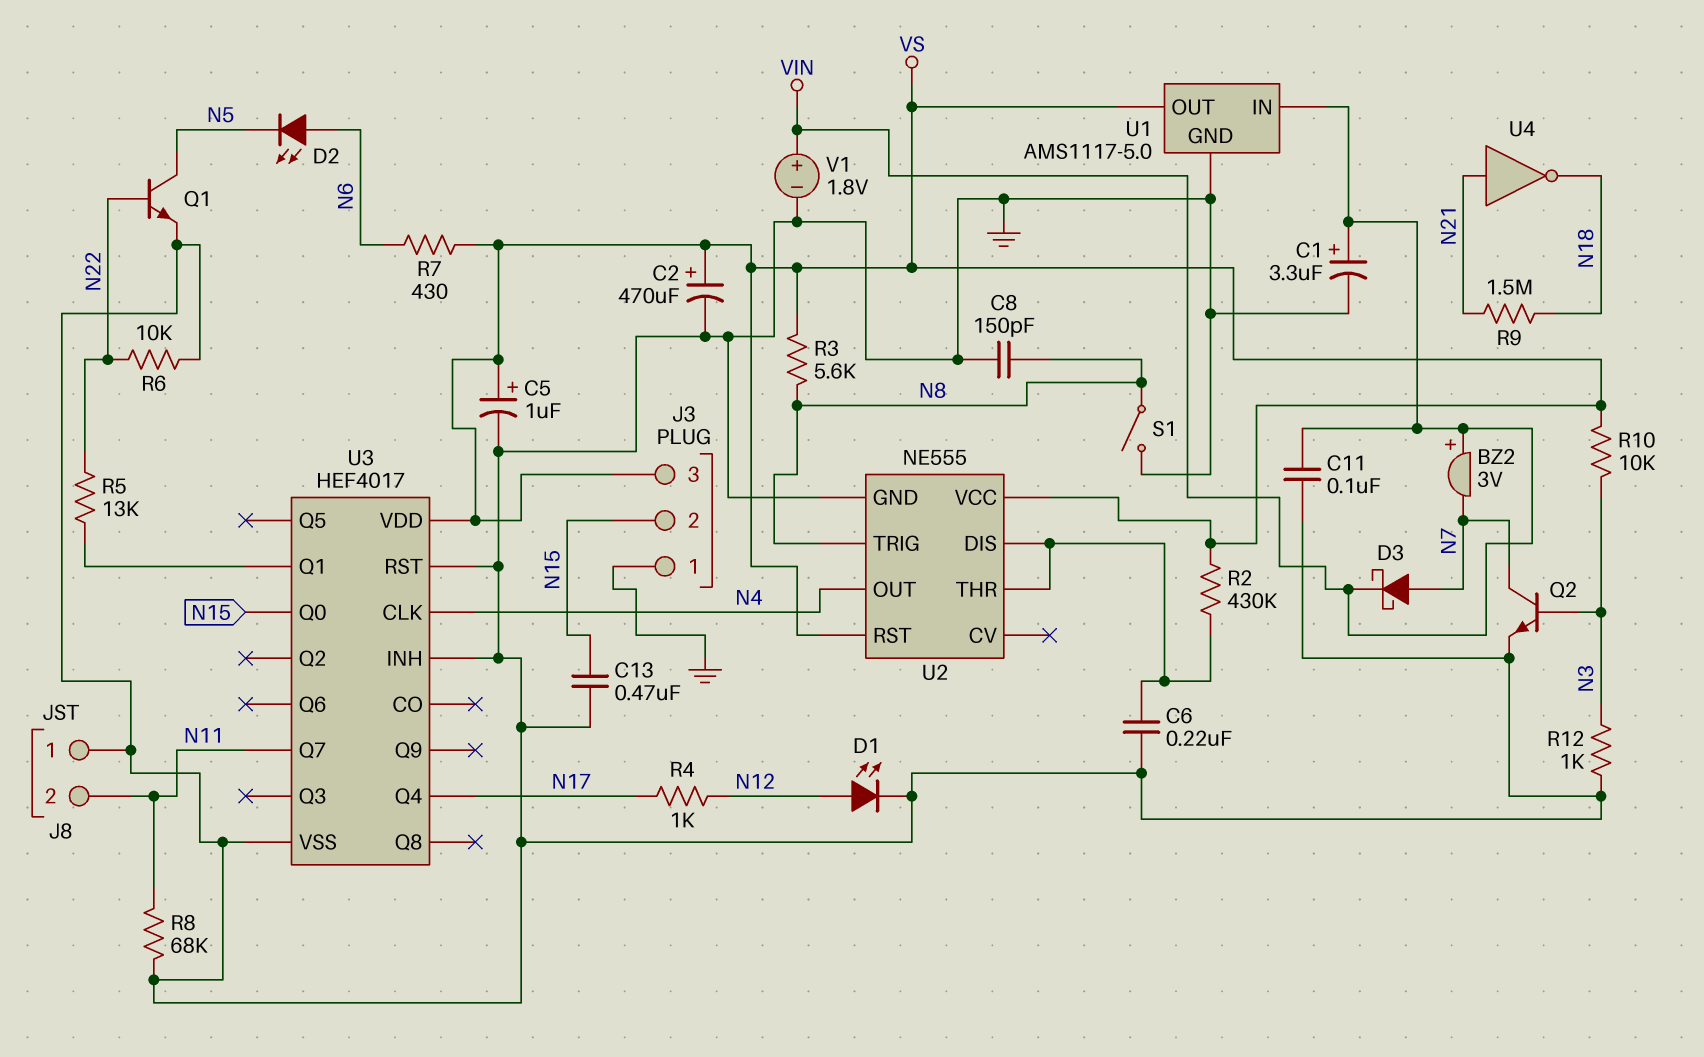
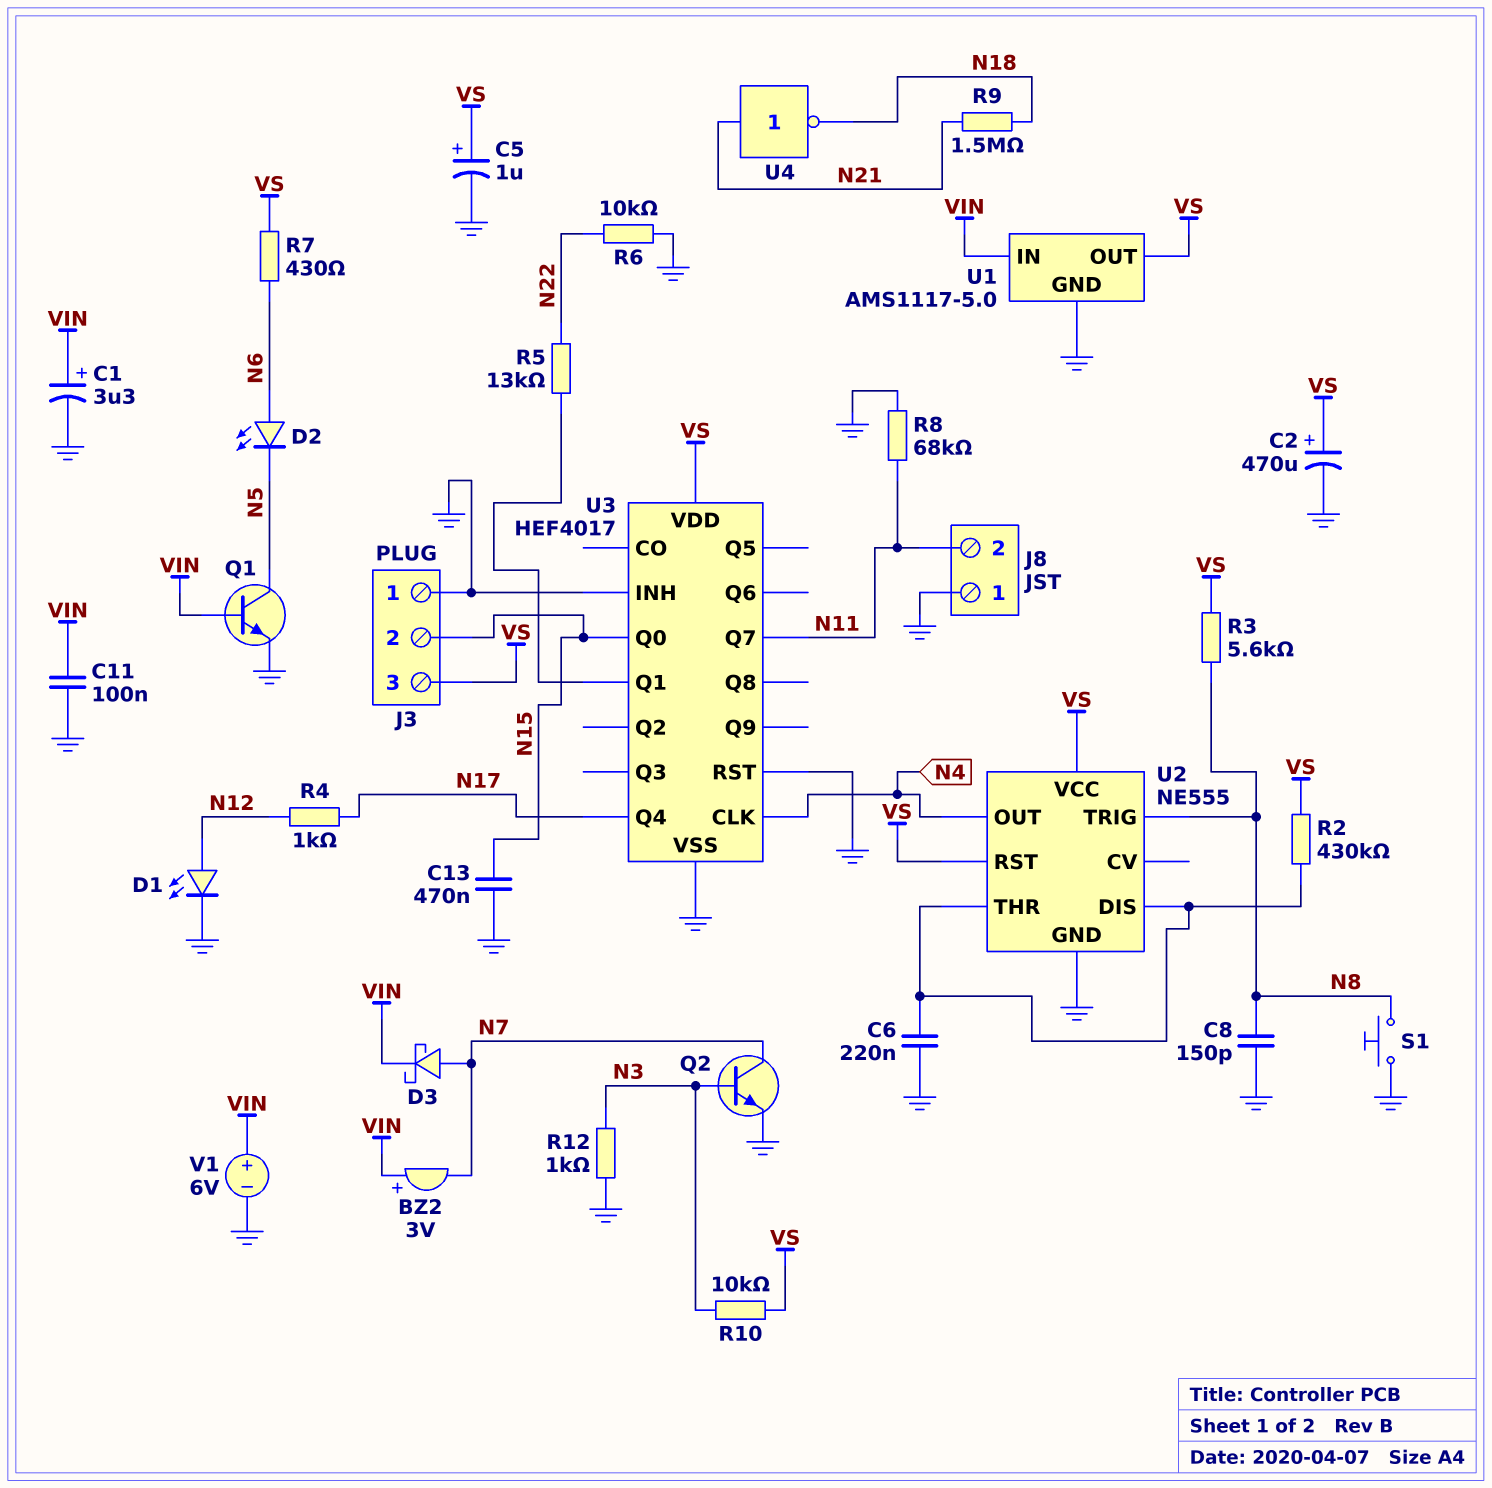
Q1: NPN (B N22, C N5, E GND) -> NPN (B VIN, C N5, E GND)
S1: switch (GND, N8) -> button (GND, N8)
V1: 1.8V (plus VIN, minus GND) -> 6V (plus VIN, minus GND)

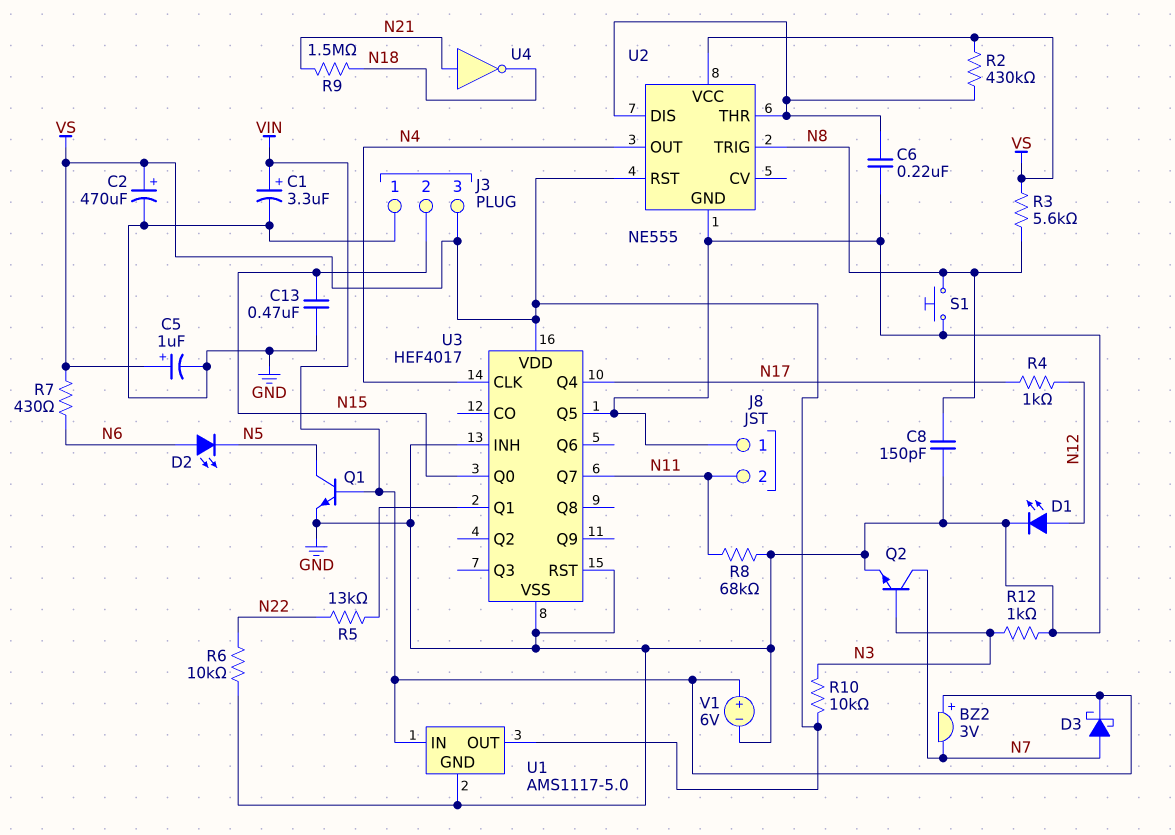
C11: 100nF (GND, VIN) -> none
U3 pin Q5: none -> GND

